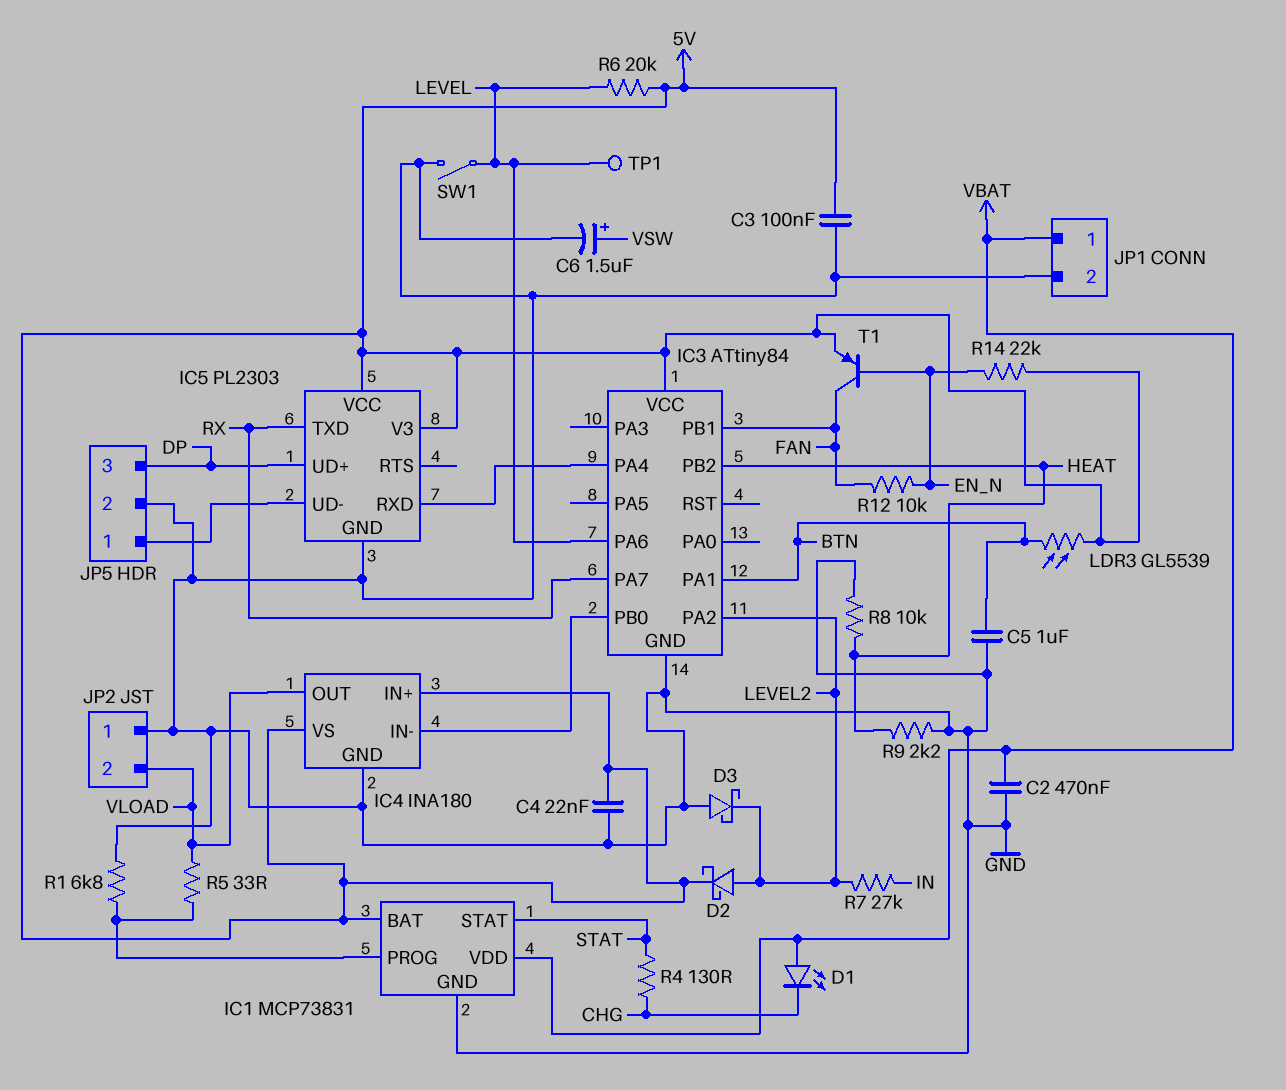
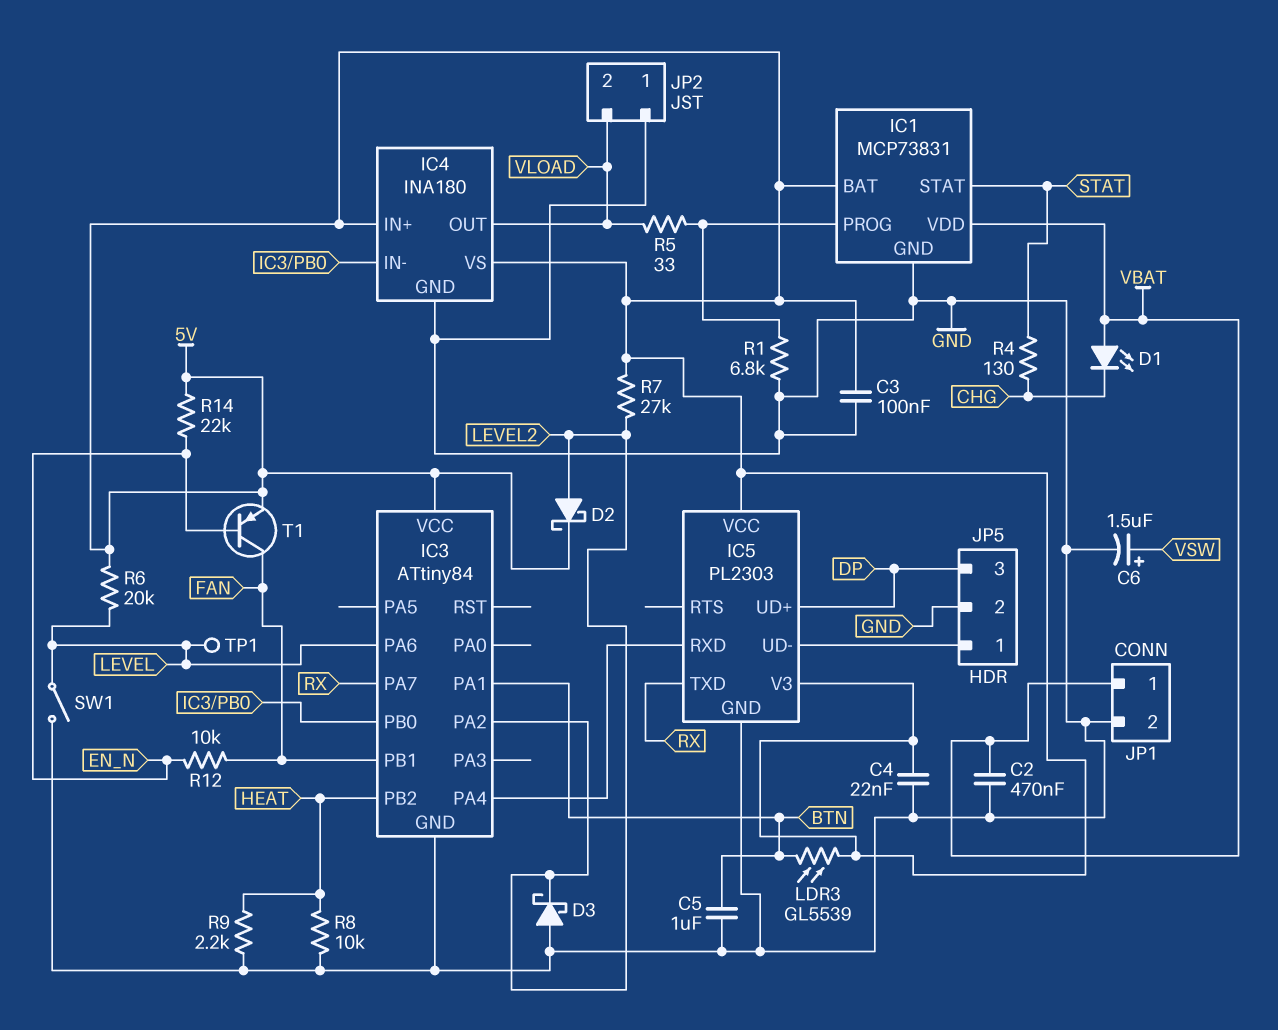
R7: 27k (IN, LEVEL2) -> 27k (5V, LEVEL2)

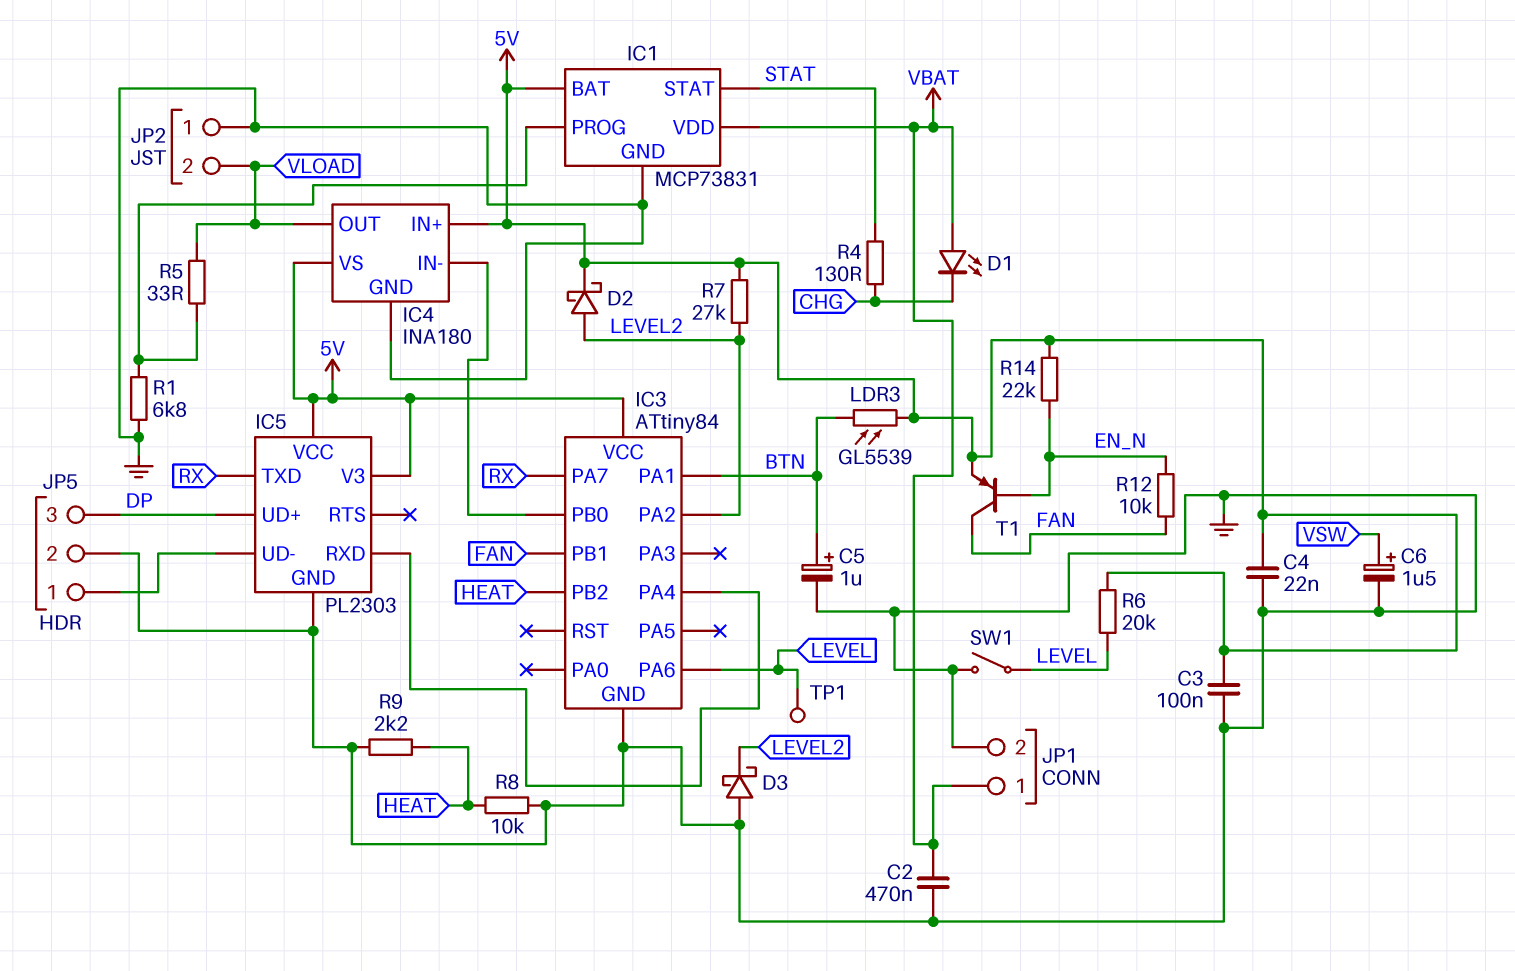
C5: 1uF (BTN, GND) -> 1uF (plus BTN, minus GND)

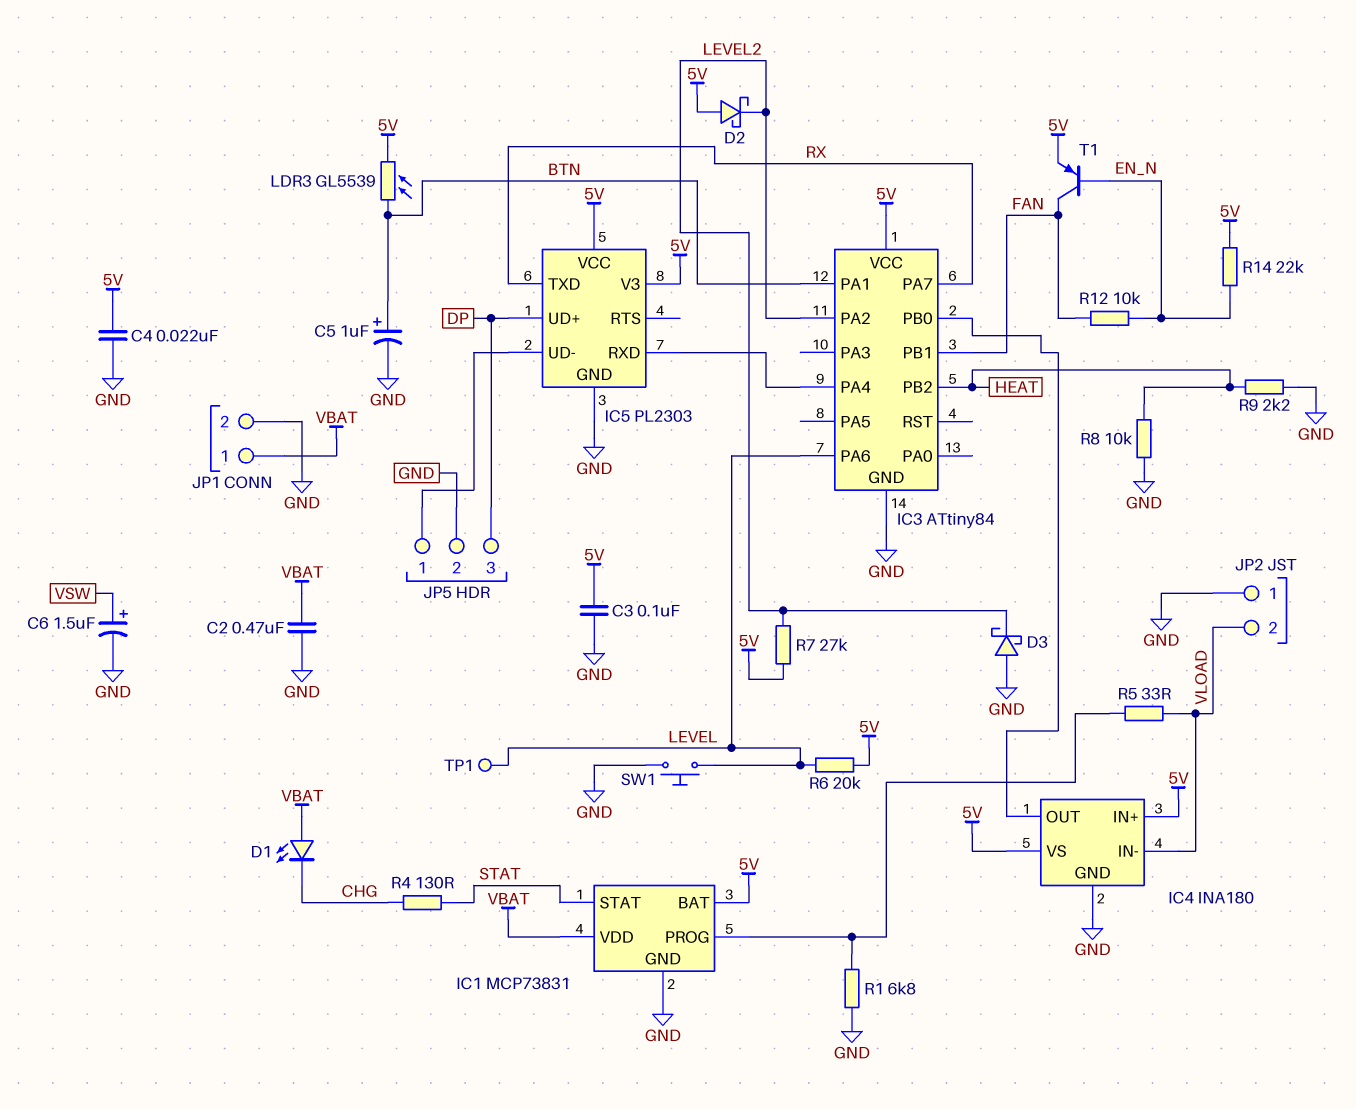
D2: schottky (A LEVEL2, K 5V) -> schottky (A 5V, K LEVEL2)
IC4 pin IN-: IC3/PB0 -> VLOAD
IC4 pin OUT: VLOAD -> IC3/PB0
SW1: switch (GND, LEVEL) -> button (GND, LEVEL)

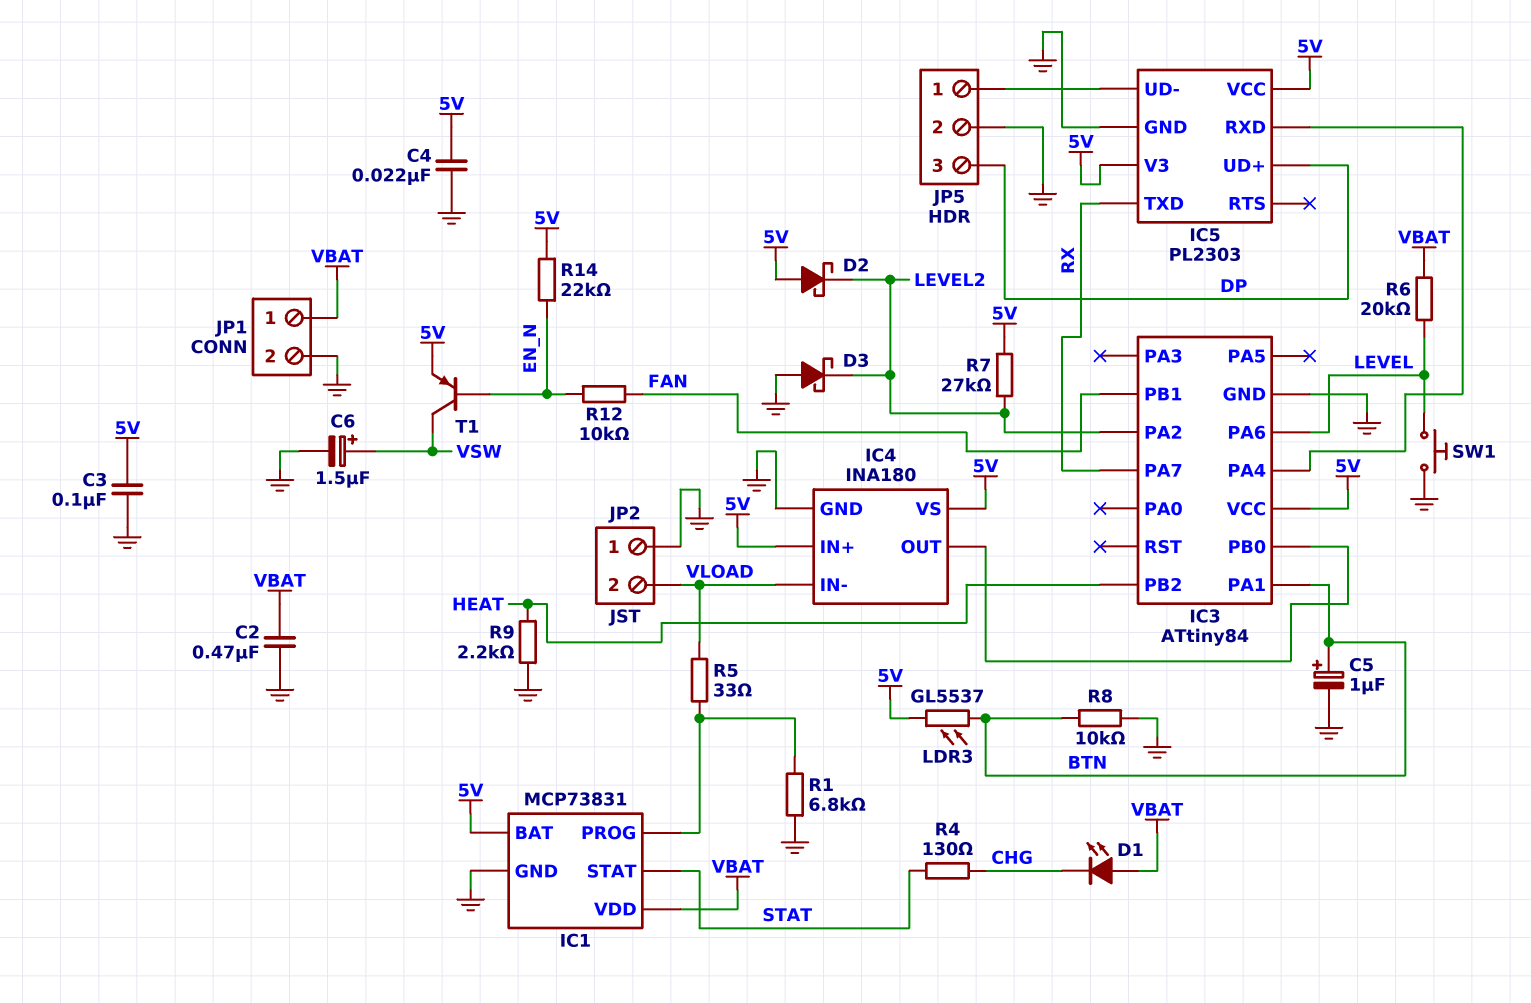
LDR3: GL5539 (5V, BTN) -> GL5537 (5V, BTN)
R6: 20k (5V, LEVEL) -> 20k (LEVEL, VBAT)
R8: 10k (GND, HEAT) -> 10k (BTN, GND)
T1: PNP (B EN_N, C FAN, E 5V) -> PNP (B EN_N, C VSW, E 5V)
TP1: test point (LEVEL) -> none

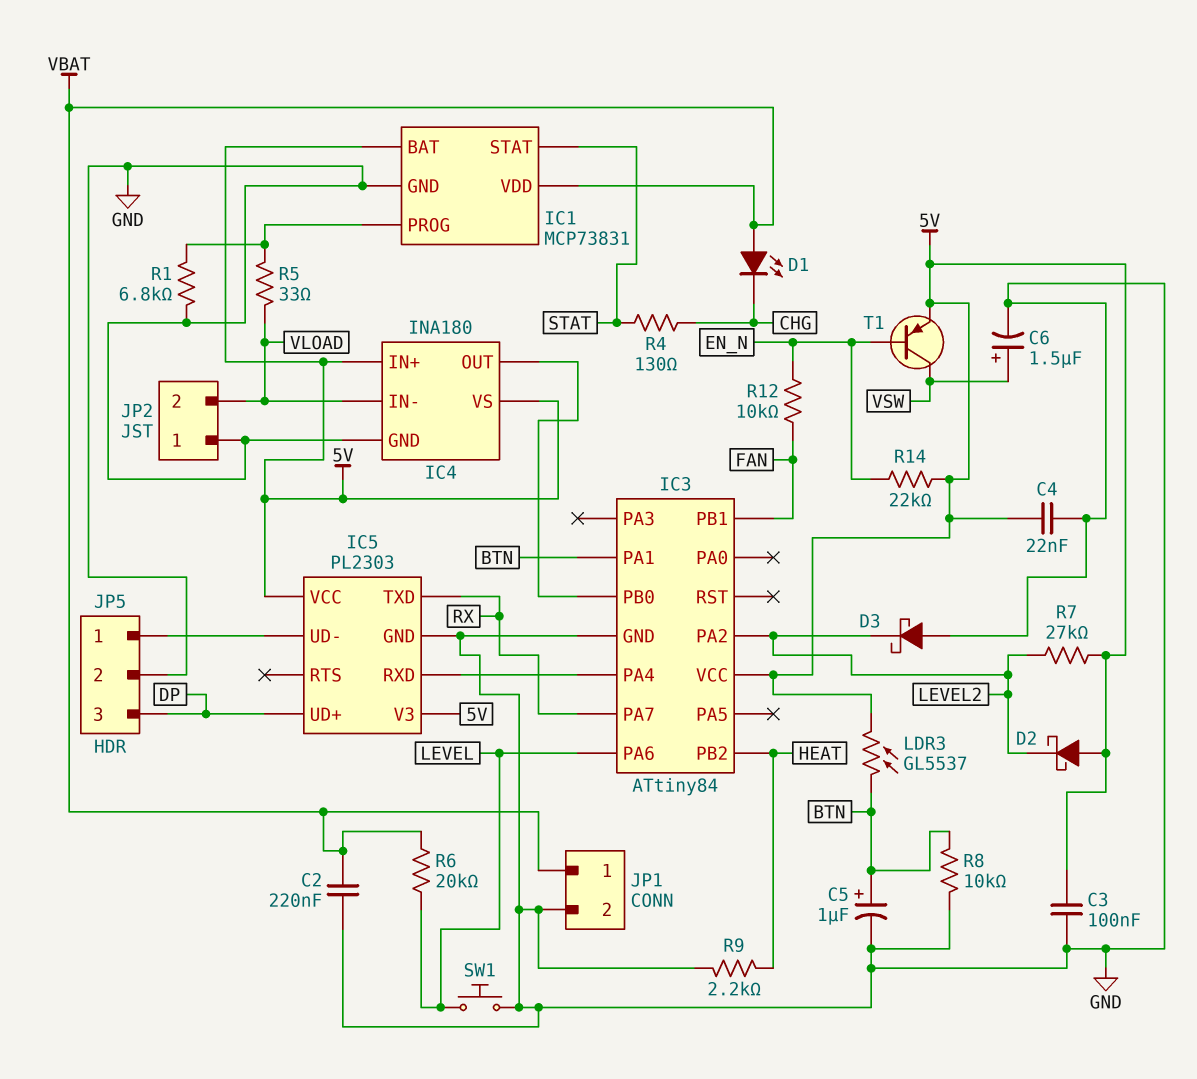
C2: 470nF (GND, VBAT) -> 220nF (GND, VBAT)

